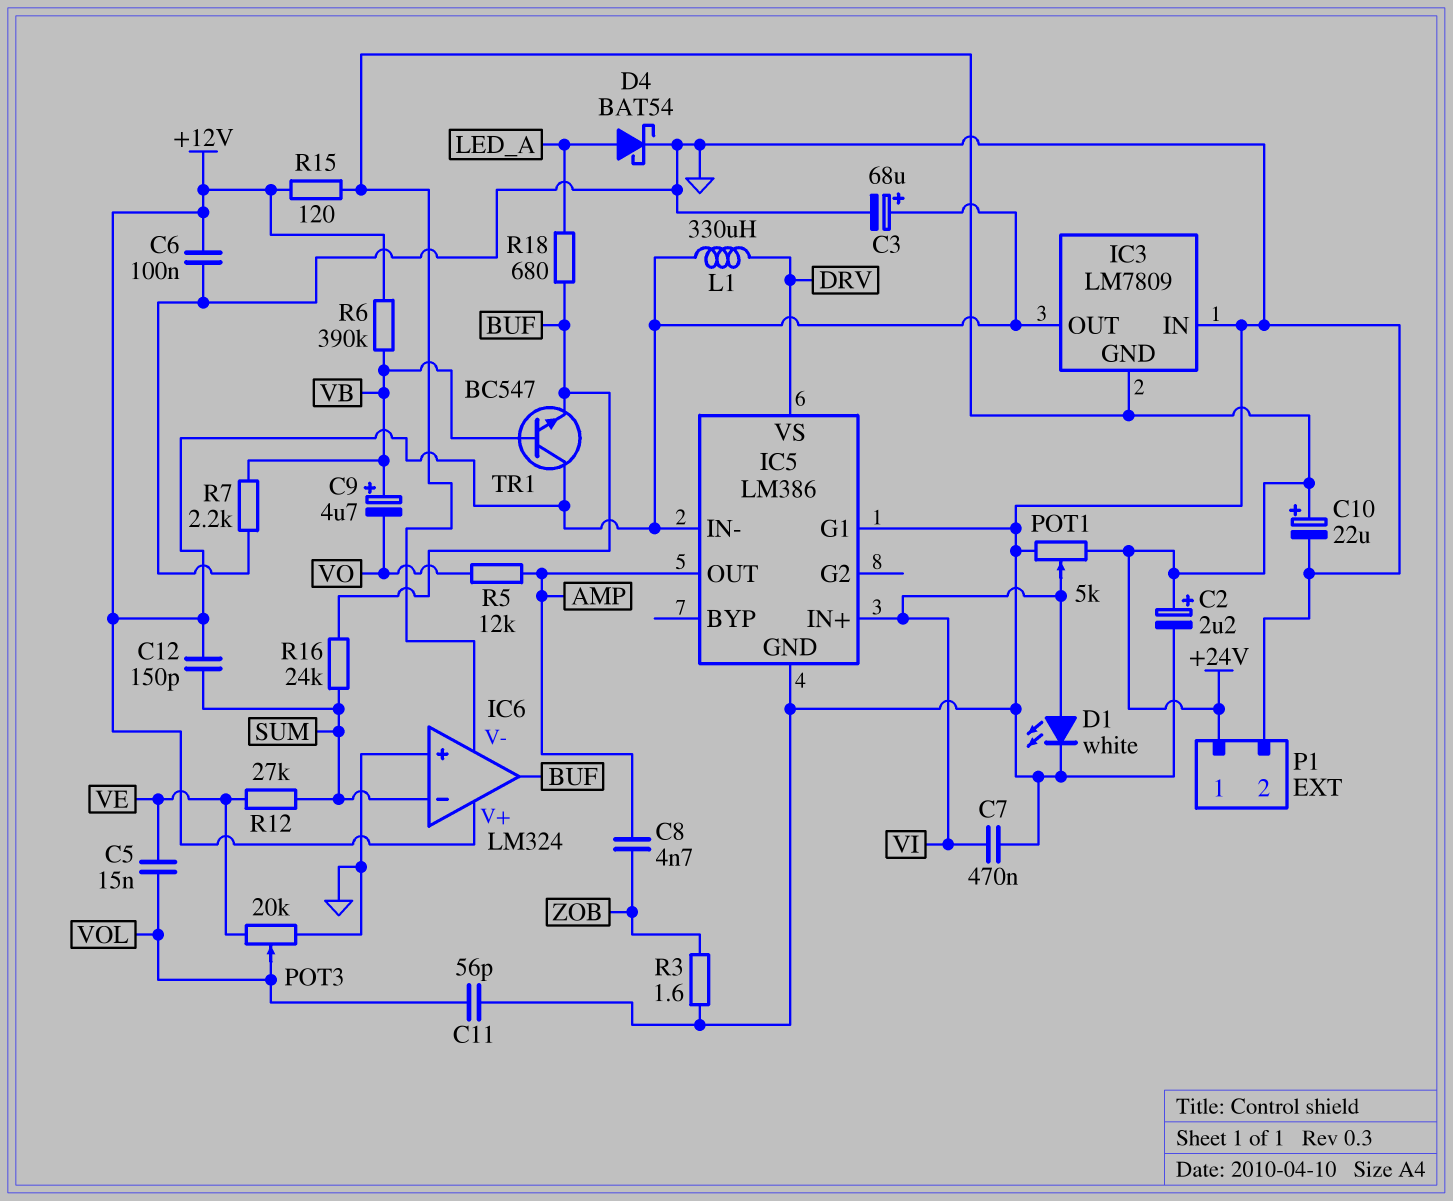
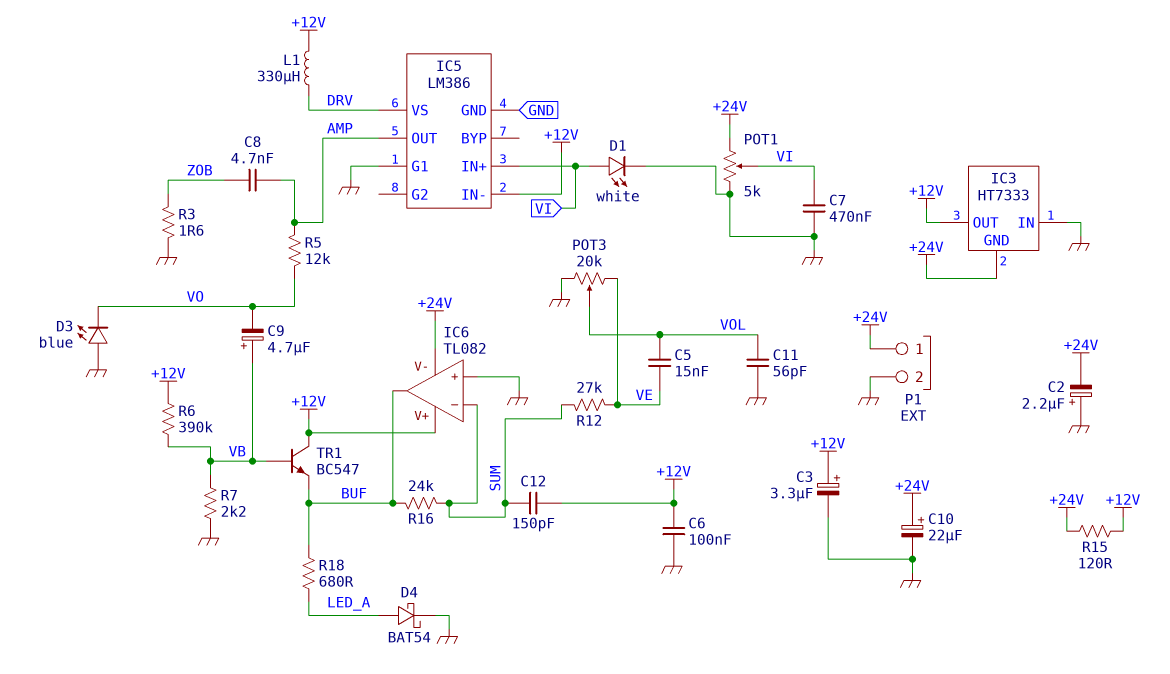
C2: 2.2uF (plus +24V, minus GND) -> 2.2uF (plus GND, minus +24V)
C3: 68uF (plus +12V, minus GND) -> 3.3uF (plus +12V, minus GND)
D3: none -> LED blue (A GND, K VO)
IC3: LM7809 -> HT7333
IC6: LM324 -> TL082

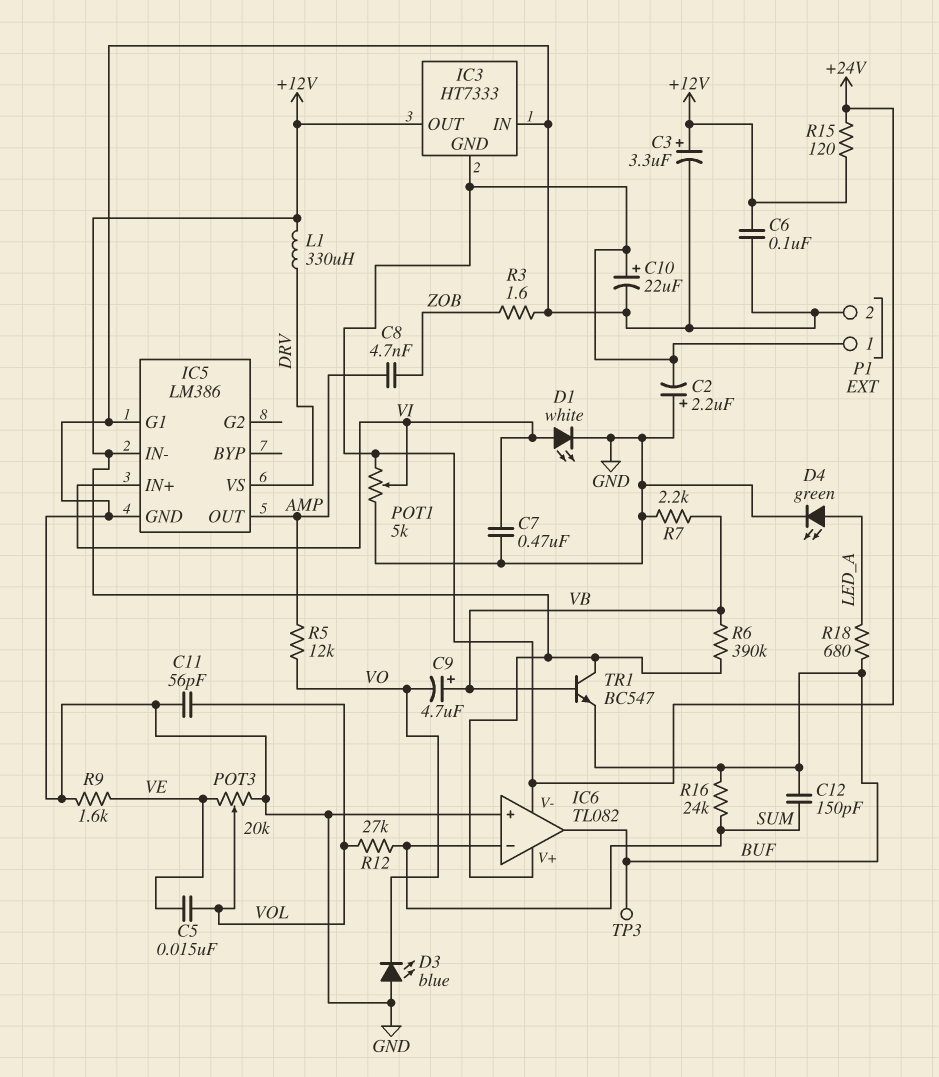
C12: 150pF (+12V, SUM) -> 150pF (BUF, SUM)
D4: schottky BAT54 (A LED_A, K GND) -> LED green (A LED_A, K GND)
R9: none -> 1.6k (GND, VE)
R12: 27k (SUM, VE) -> 27k (SUM, VOL)
TP3: none -> test point (BUF)

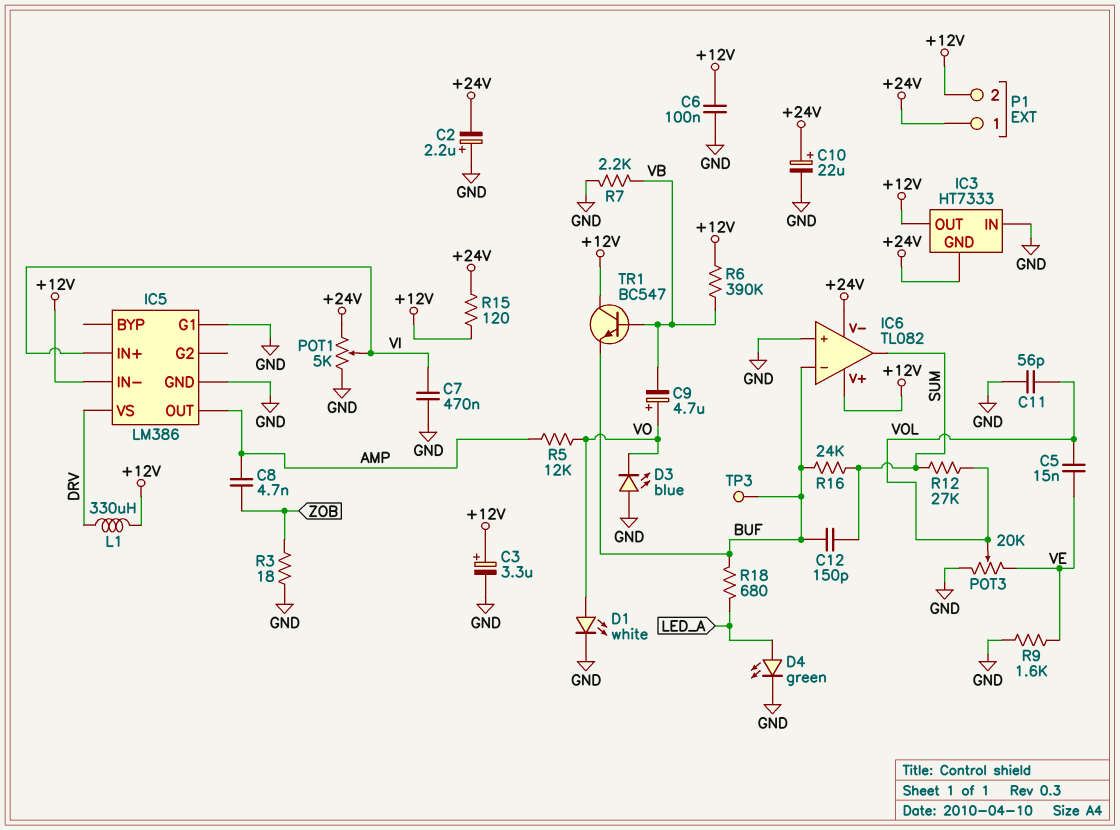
C9: 4.7uF (plus VB, minus VO) -> 4.7uF (plus VO, minus VB)
D1: LED white (A VI, K GND) -> LED white (A VO, K GND)
IC6 pin in-: SUM -> BUF
IC6 pin out: BUF -> SUM
P1 pin 2: GND -> +12V
R3: 1.6 (GND, ZOB) -> 18 (GND, ZOB)

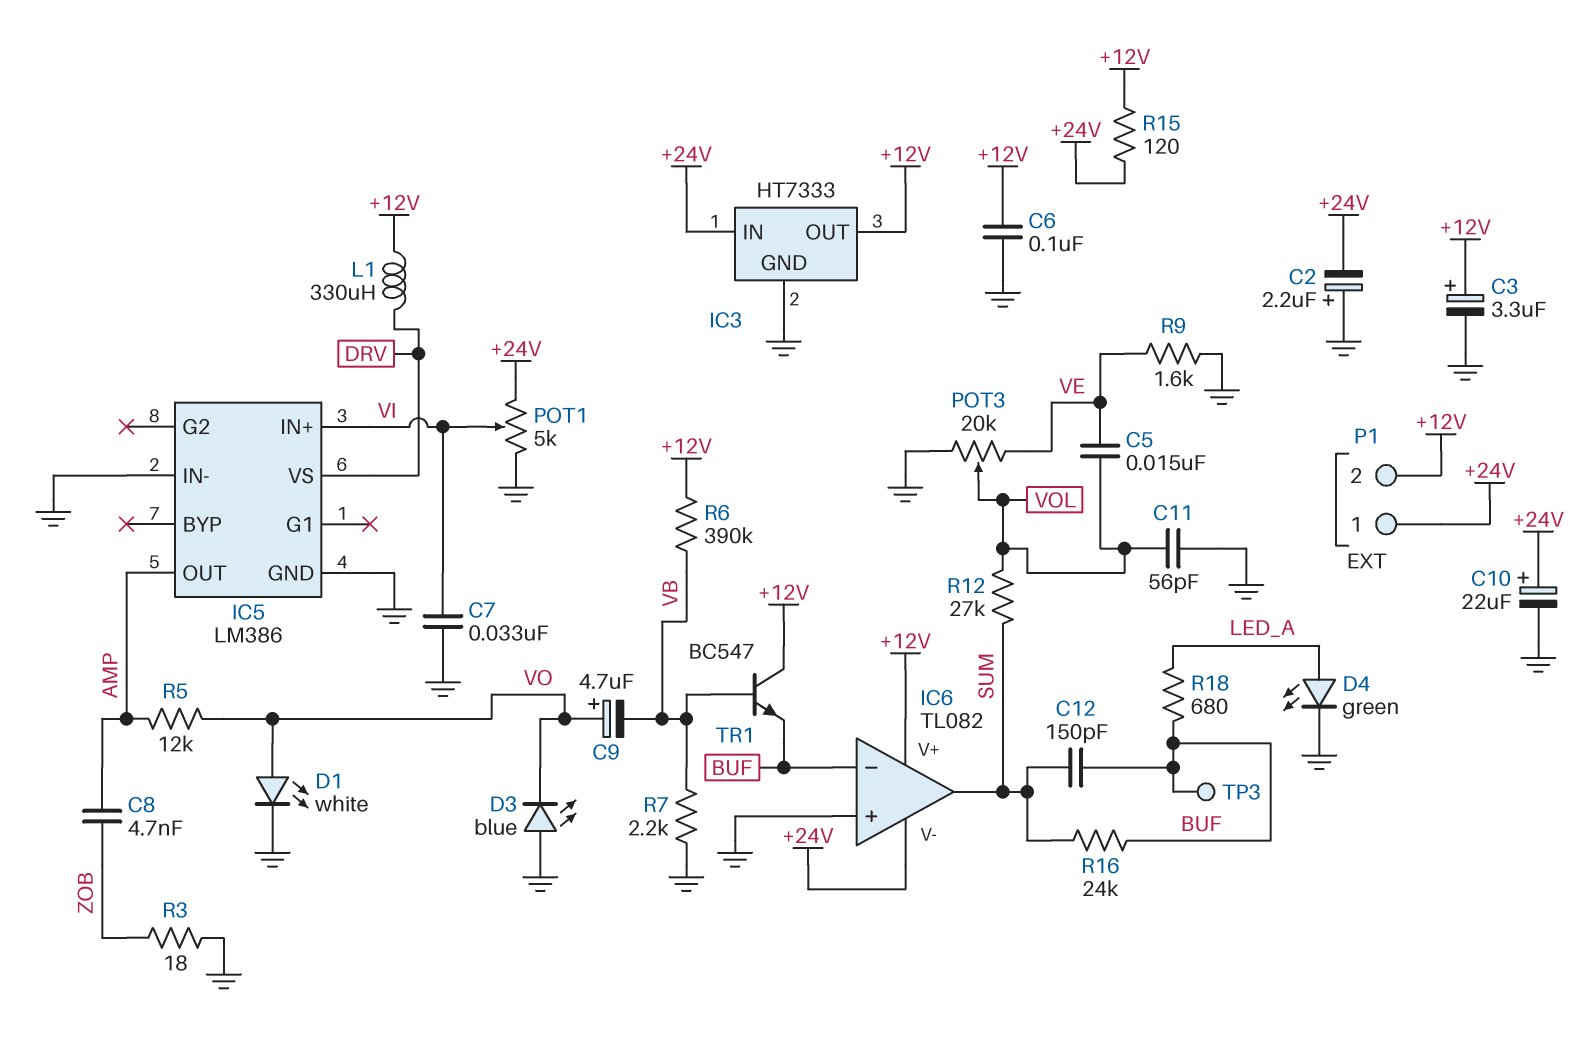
C7: 470nF (GND, VI) -> 33nF (GND, VI)
IC3 pin GND: +24V -> GND
IC3 pin IN: GND -> +24V
IC5 pin G1: GND -> none
IC5 pin IN-: +12V -> GND

